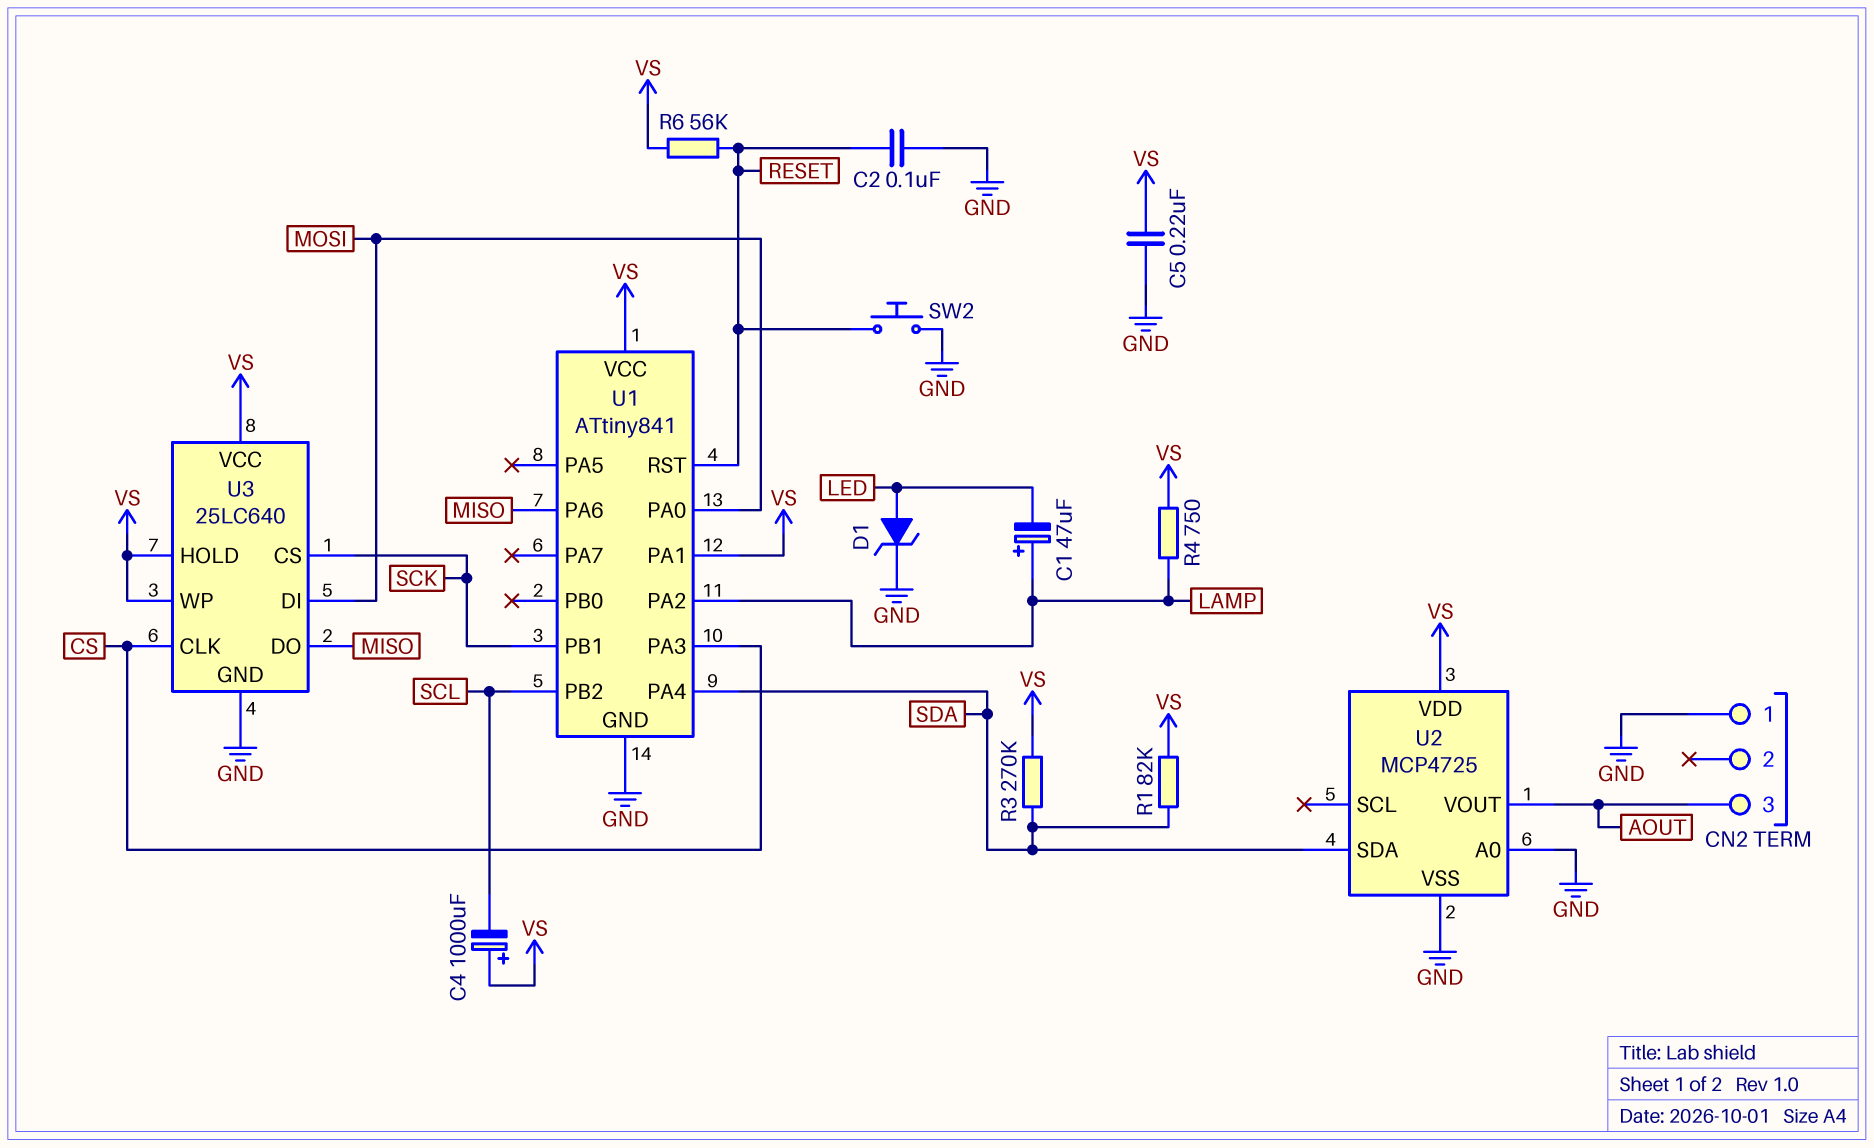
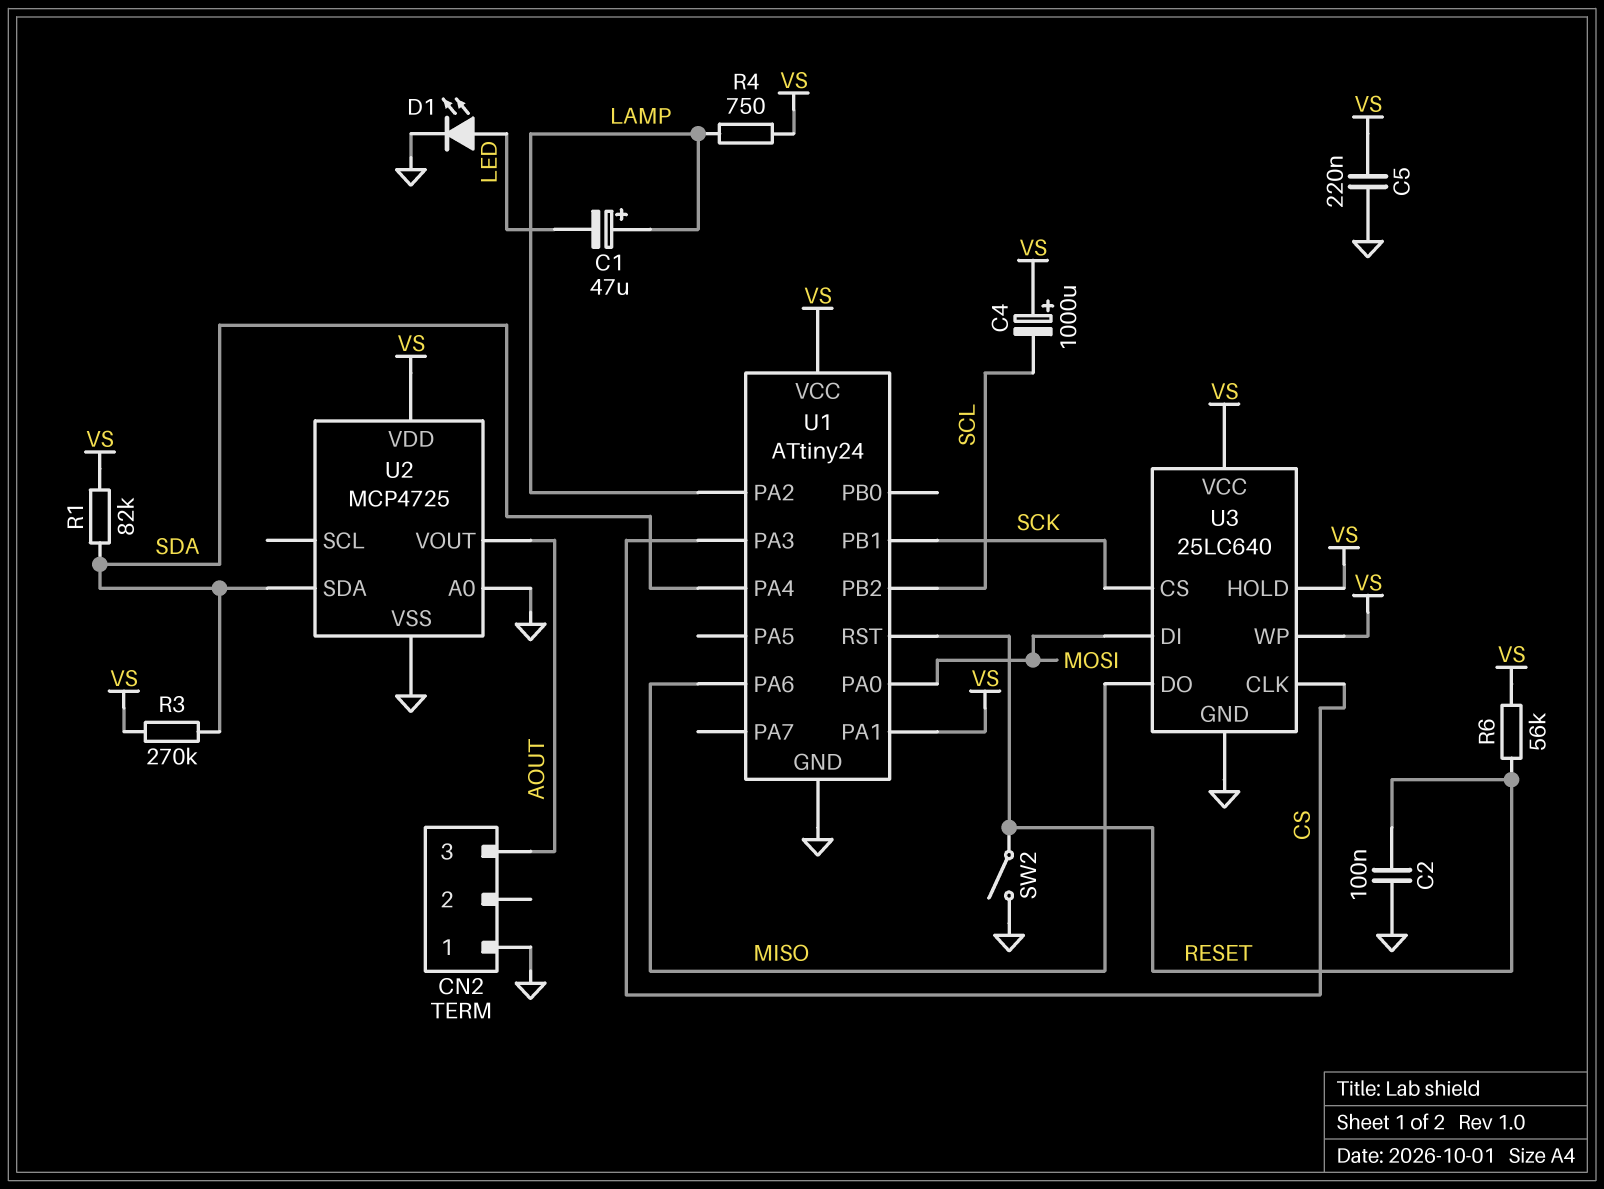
D1: zener (A LED, K GND) -> LED (A LED, K GND)
SW2: button (GND, RESET) -> switch (GND, RESET)
U1: ATtiny841 -> ATtiny24

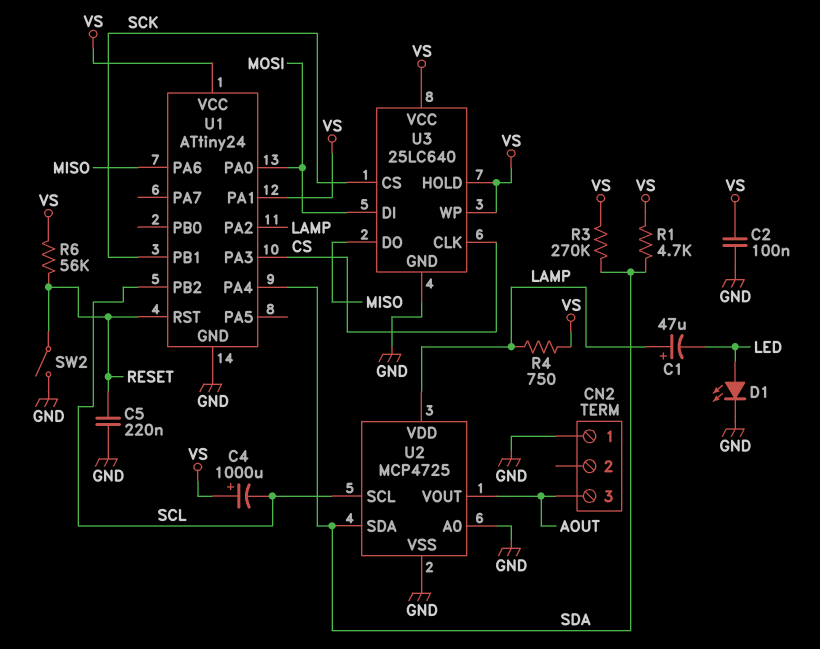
C2: 100nF (GND, RESET) -> 100nF (GND, VS)
C5: 220nF (GND, VS) -> 220nF (GND, RESET)
R1: 82k (SDA, VS) -> 4.7k (SDA, VS)
U2 pin SCL: none -> SCL
U2 pin VDD: VS -> LAMP

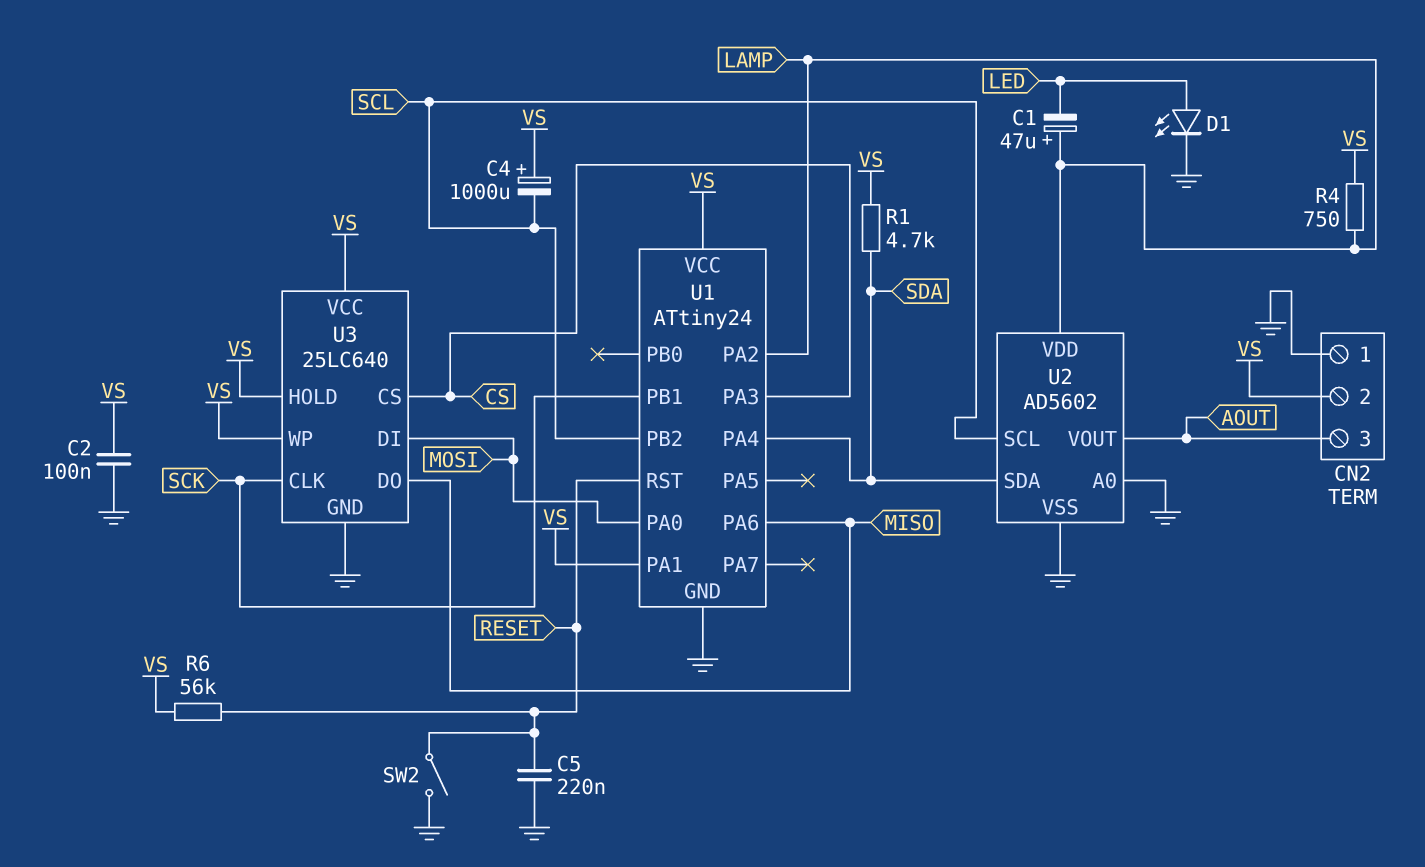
CN2 pin 2: none -> VS
R3: 270k (SDA, VS) -> none
U2: MCP4725 -> AD5602
U3 pin CLK: CS -> SCK
U3 pin CS: SCK -> CS

